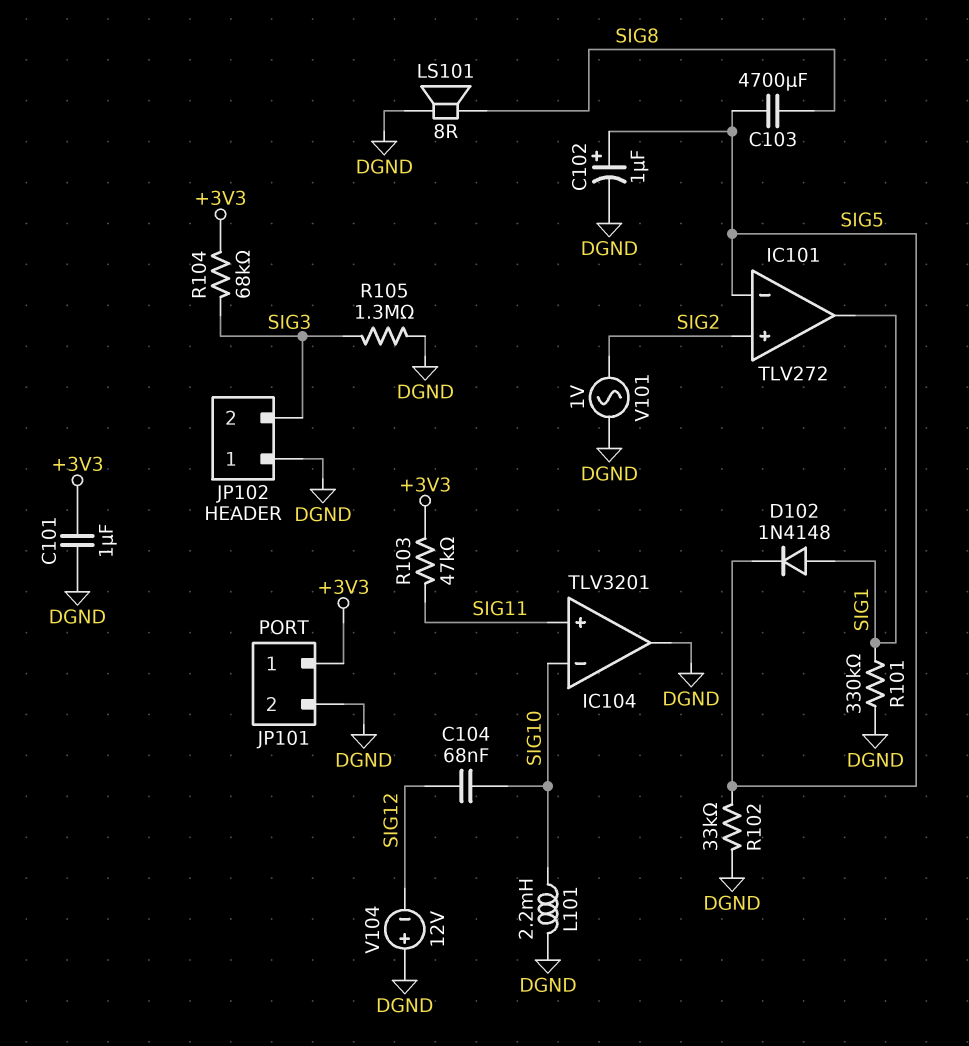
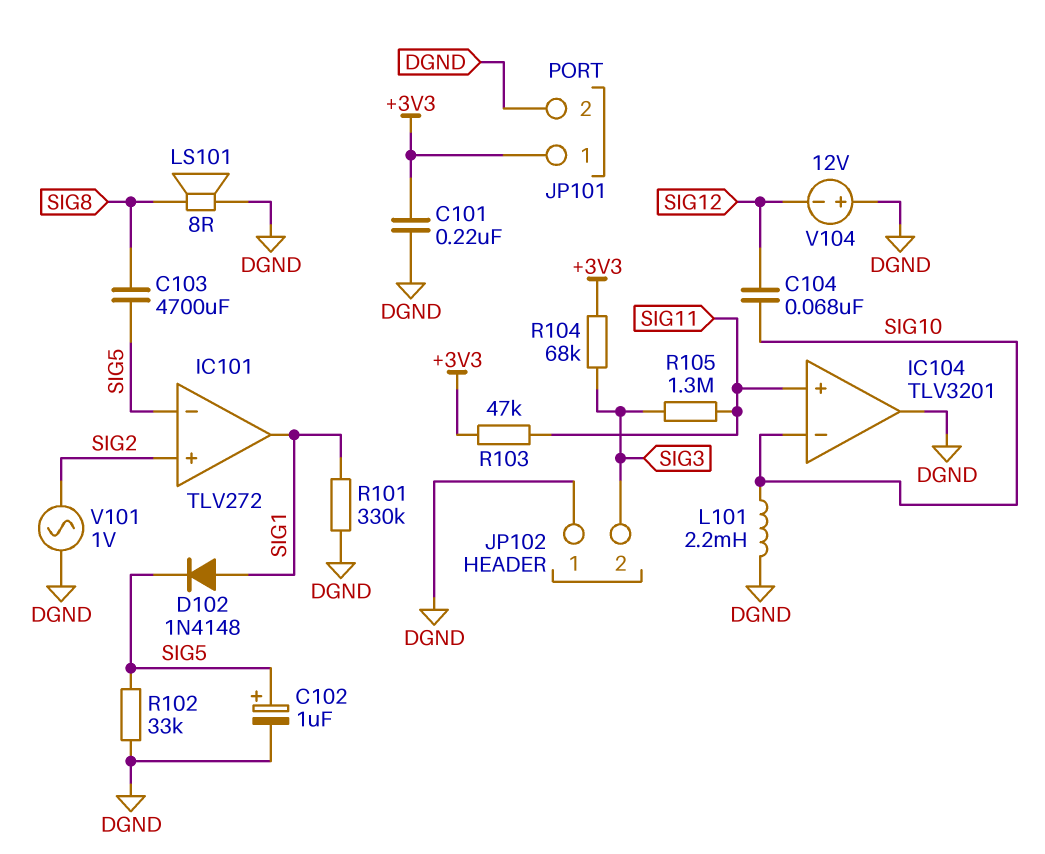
C101: 1uF (+3V3, DGND) -> 220nF (+3V3, DGND)
R105: 1.3M (DGND, SIG3) -> 1.3M (SIG3, SIG11)

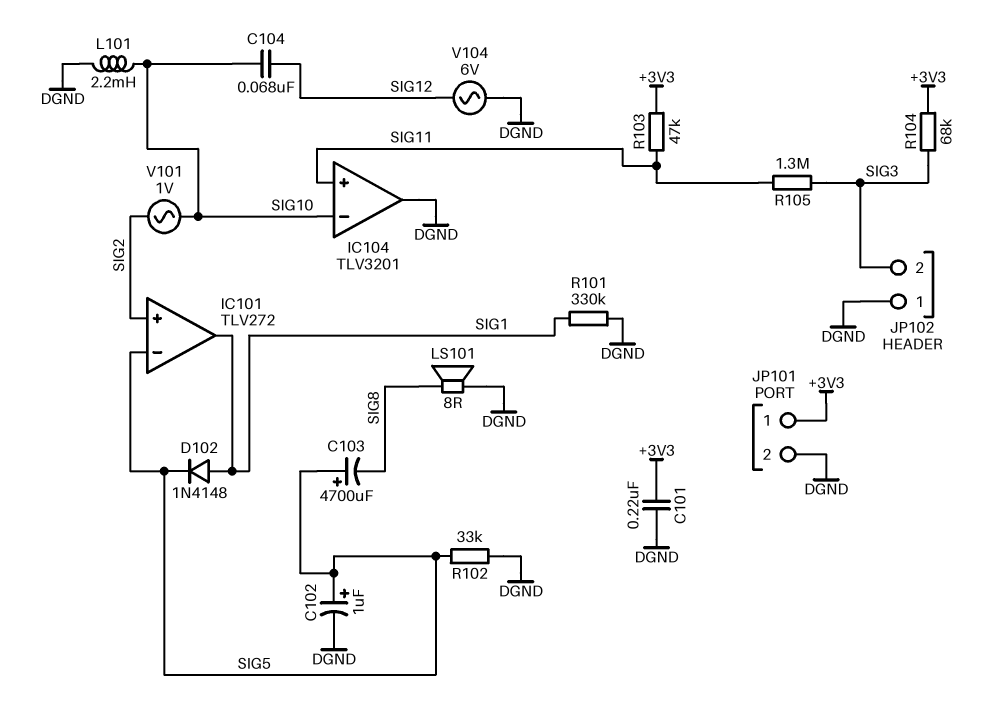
C103: 4700uF (SIG5, SIG8) -> 4700uF (plus SIG5, minus SIG8)
V101: AC 1V (DGND, SIG2) -> AC 1V (SIG2, SIG10)
V104: 12V (plus DGND, minus SIG12) -> AC 6V (DGND, SIG12)

